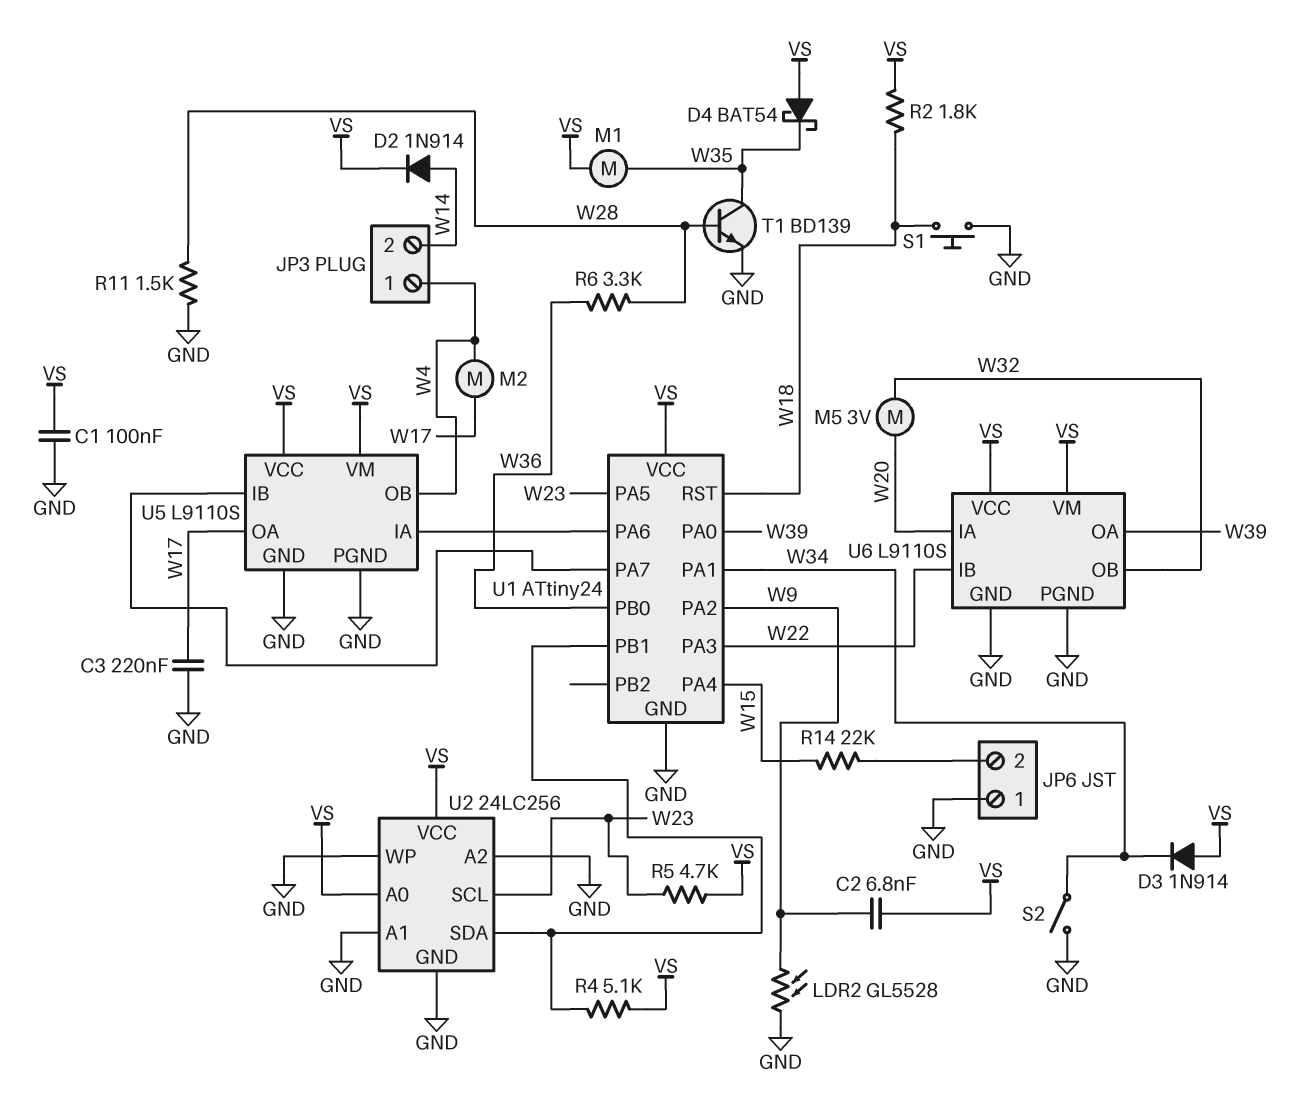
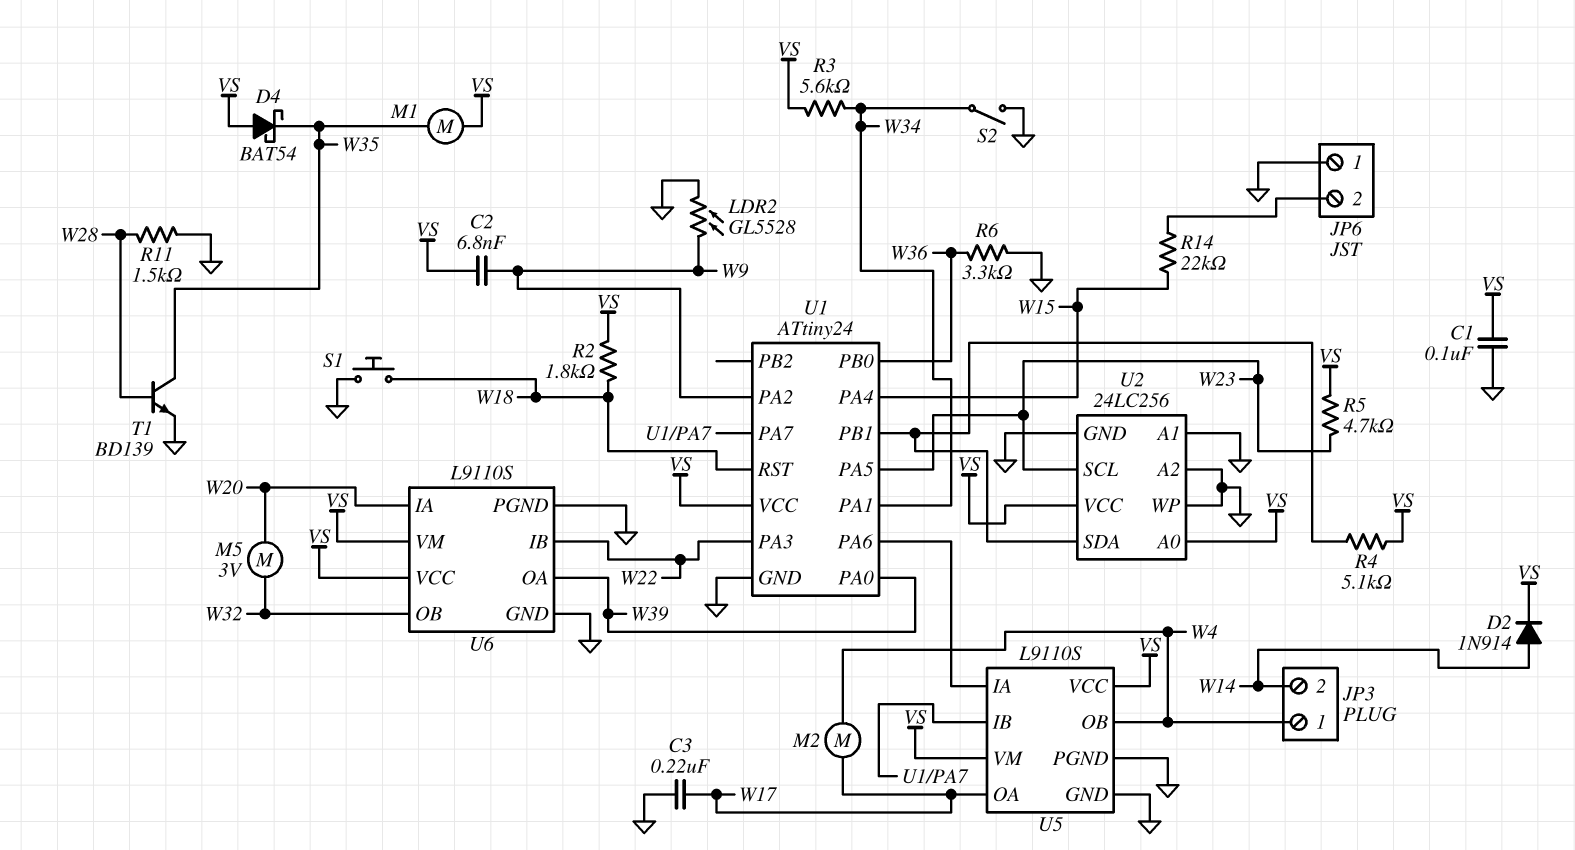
D3: diode 1N914 (A VS, K W34) -> none
R3: none -> 5.6k (VS, W34)
R6: 3.3k (W28, W36) -> 3.3k (GND, W36)

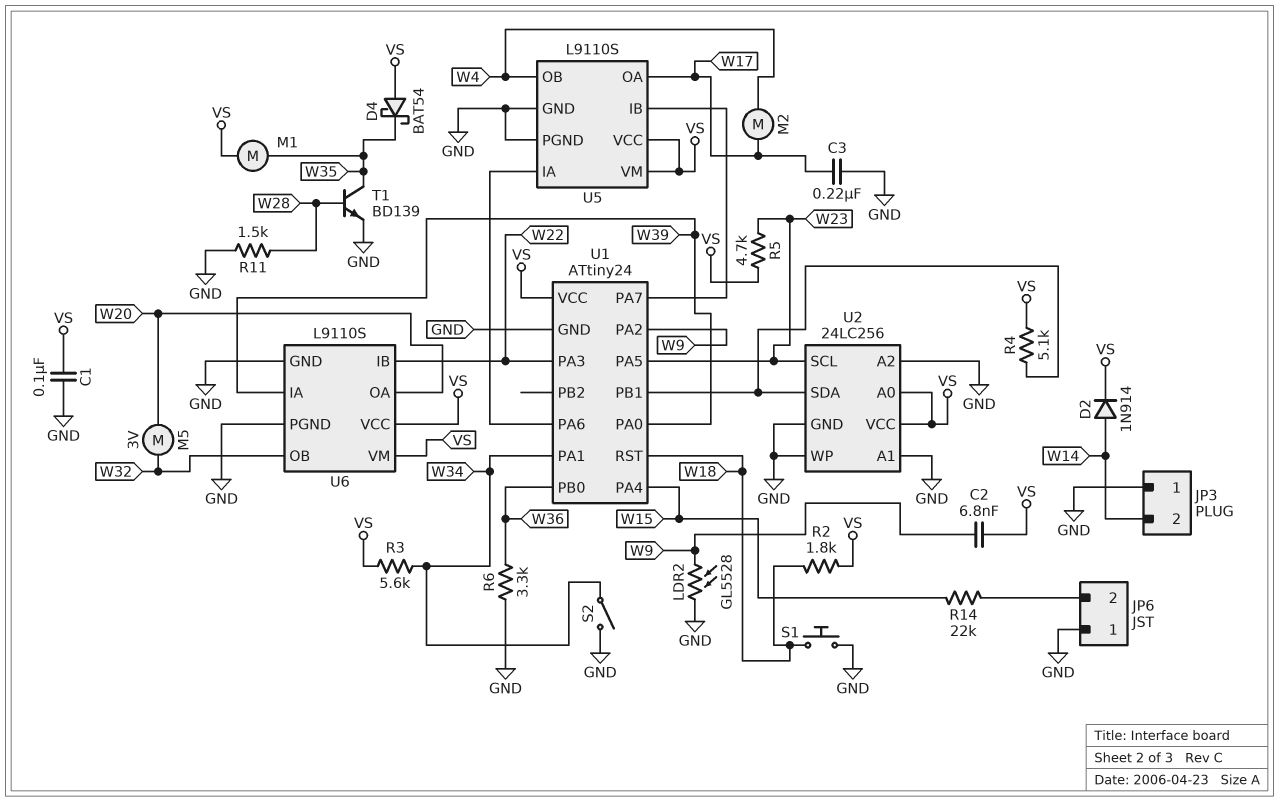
JP3 pin 1: W4 -> GND
U6 pin IA: W20 -> W39
U6 pin OA: W39 -> W20

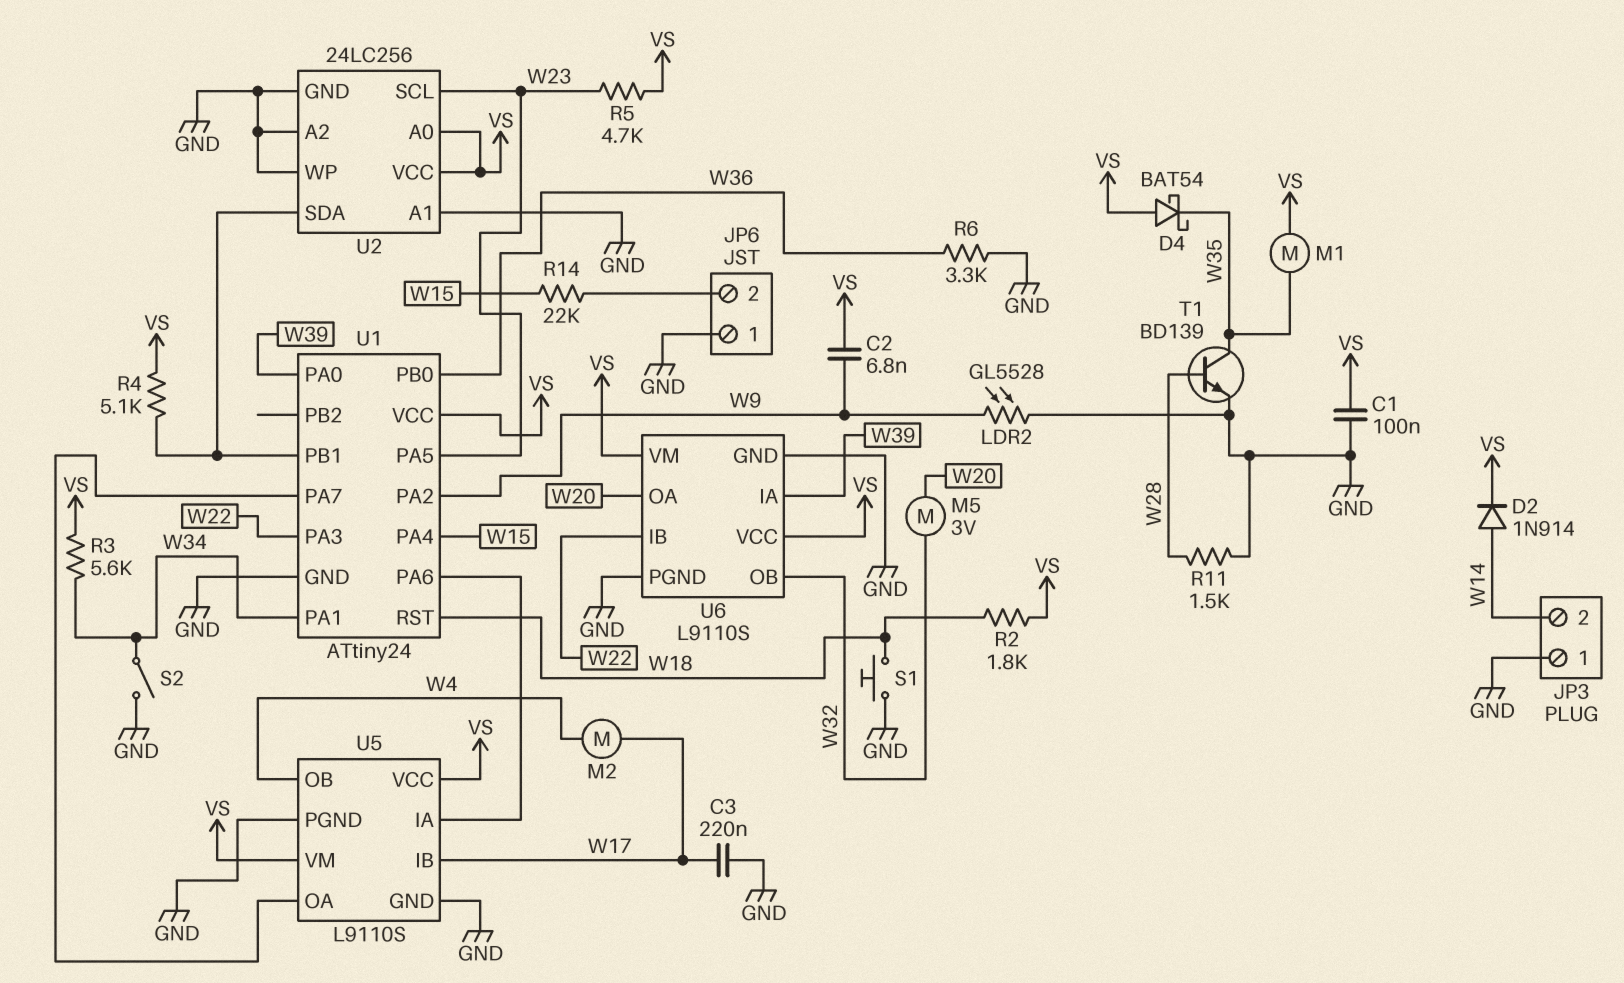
U5 pin IB: U1/PA7 -> W17
U5 pin OA: W17 -> U1/PA7

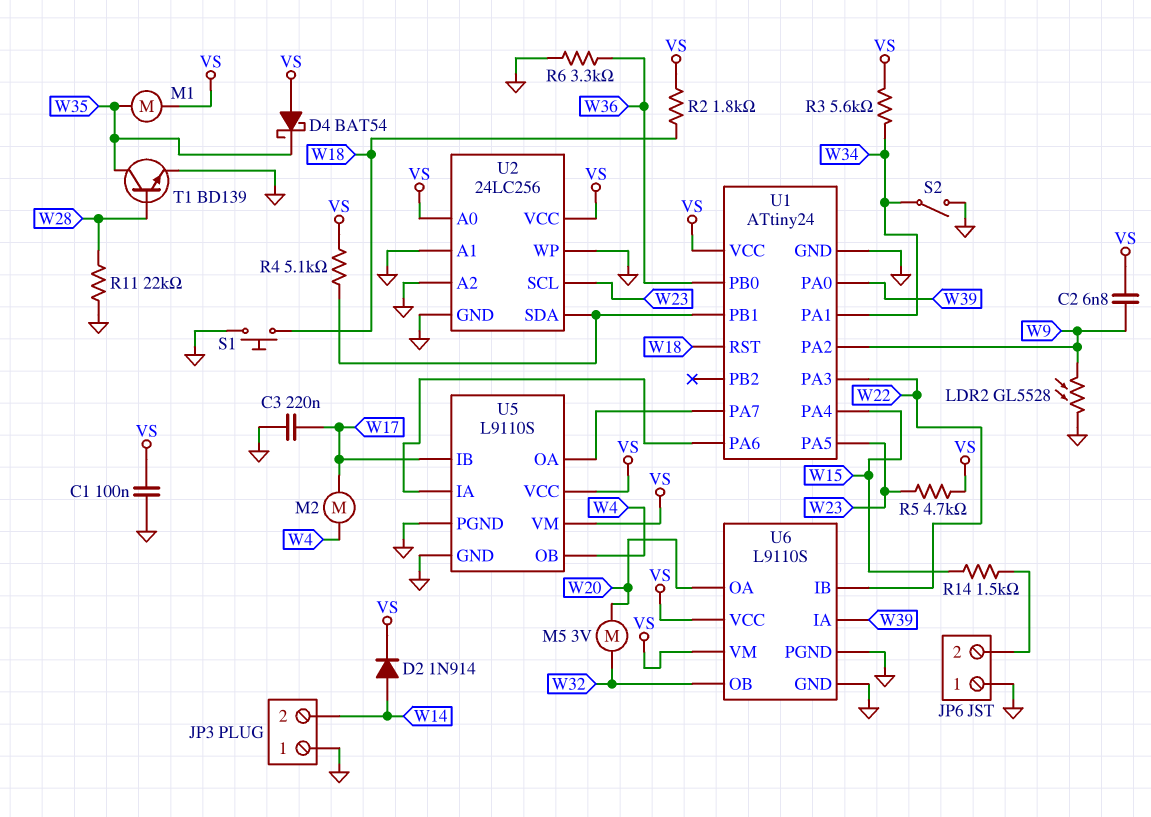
R11: 1.5k (GND, W28) -> 22k (GND, W28)
R14: 22k (JP6/2, W15) -> 1.5k (JP6/2, W15)

